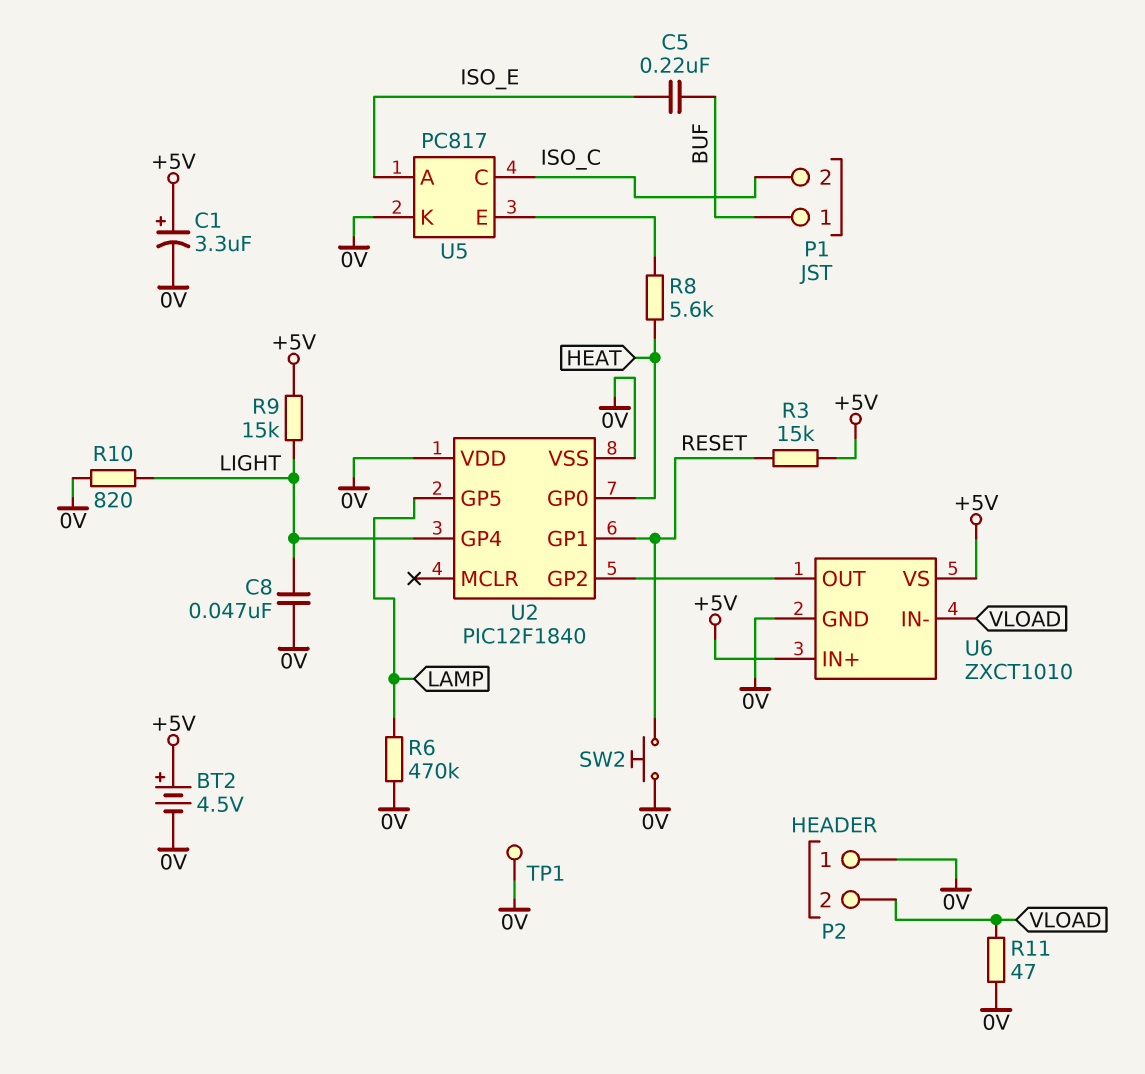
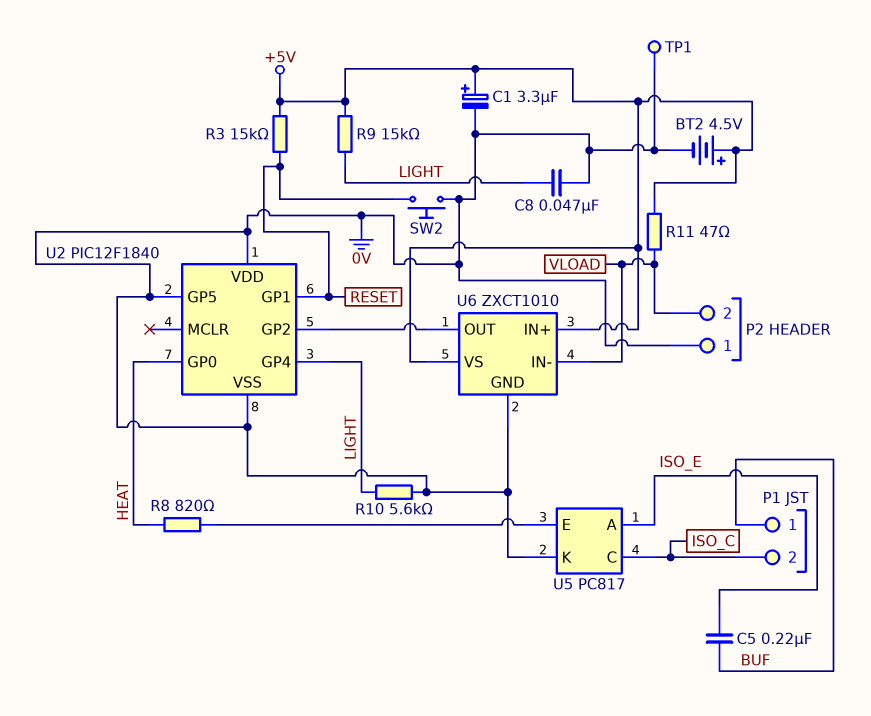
R6: 470k (0V, LAMP) -> none
R8: 5.6k (HEAT, U5/E) -> 820 (HEAT, U5/E)
R10: 820 (0V, LIGHT) -> 5.6k (0V, LIGHT)
R11: 47 (0V, VLOAD) -> 47 (+5V, VLOAD)
U2 pin GP5: LAMP -> 0V

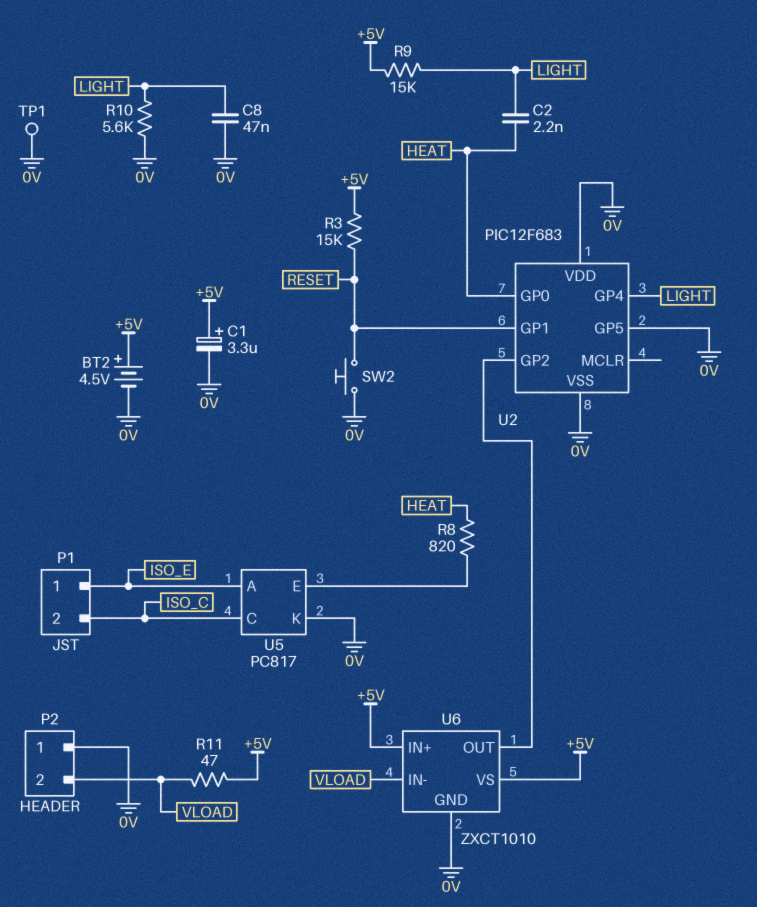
C2: none -> 2.2nF (HEAT, LIGHT)
C5: 220nF (BUF, ISO_E) -> none
P1 pin 1: BUF -> ISO_E
U2: PIC12F1840 -> PIC12F683

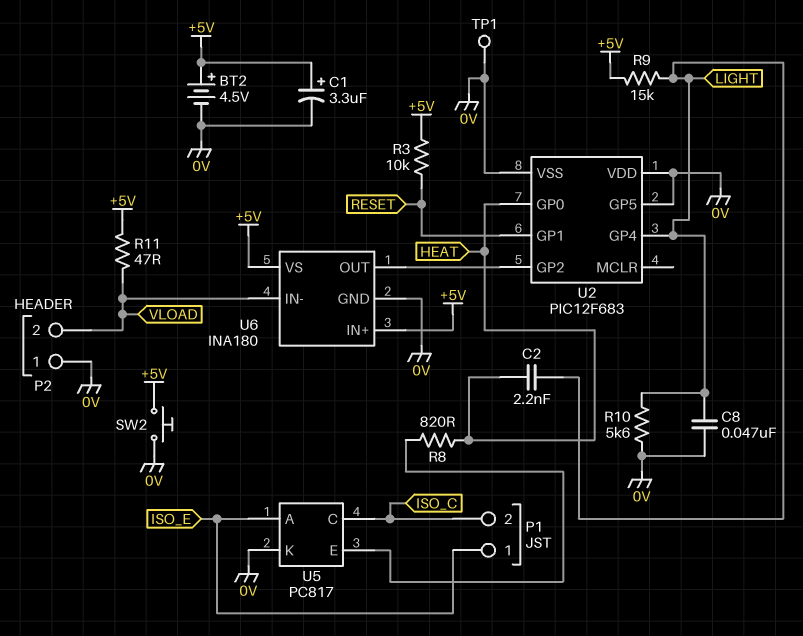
R3: 15k (+5V, RESET) -> 10k (+5V, RESET)
SW2: button (0V, RESET) -> button (+5V, 0V)
U6: ZXCT1010 -> INA180

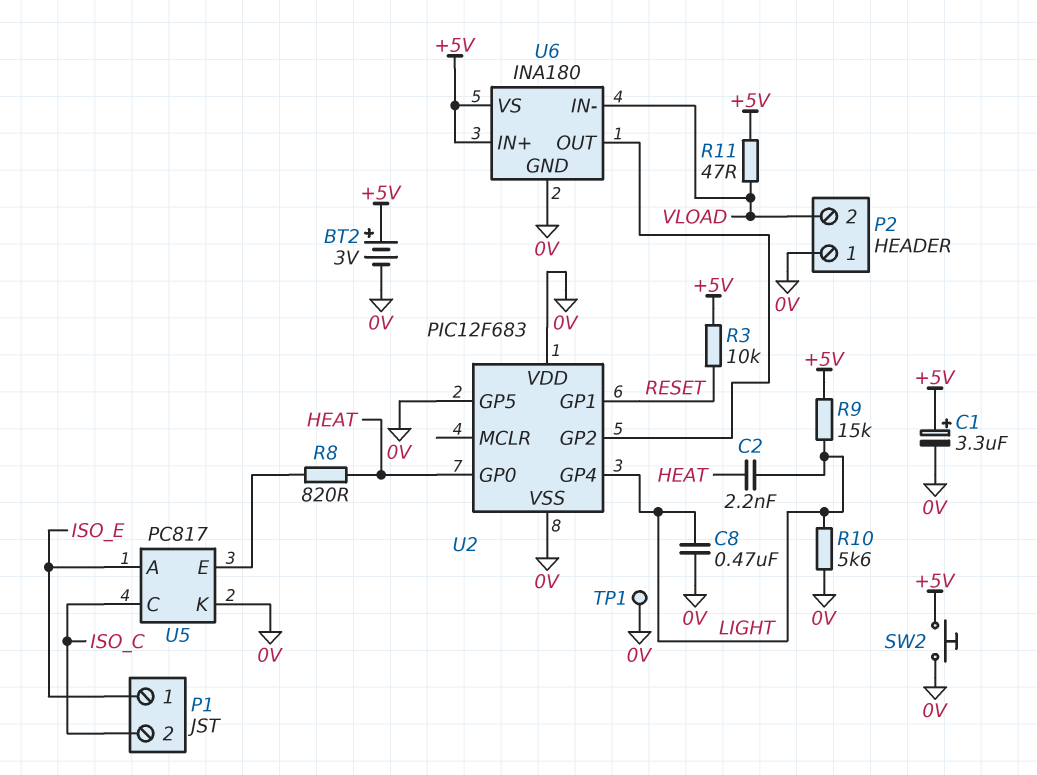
BT2: 4.5V (plus +5V, minus 0V) -> 3V (plus +5V, minus 0V)
C8: 47nF (0V, LIGHT) -> 470nF (0V, LIGHT)

